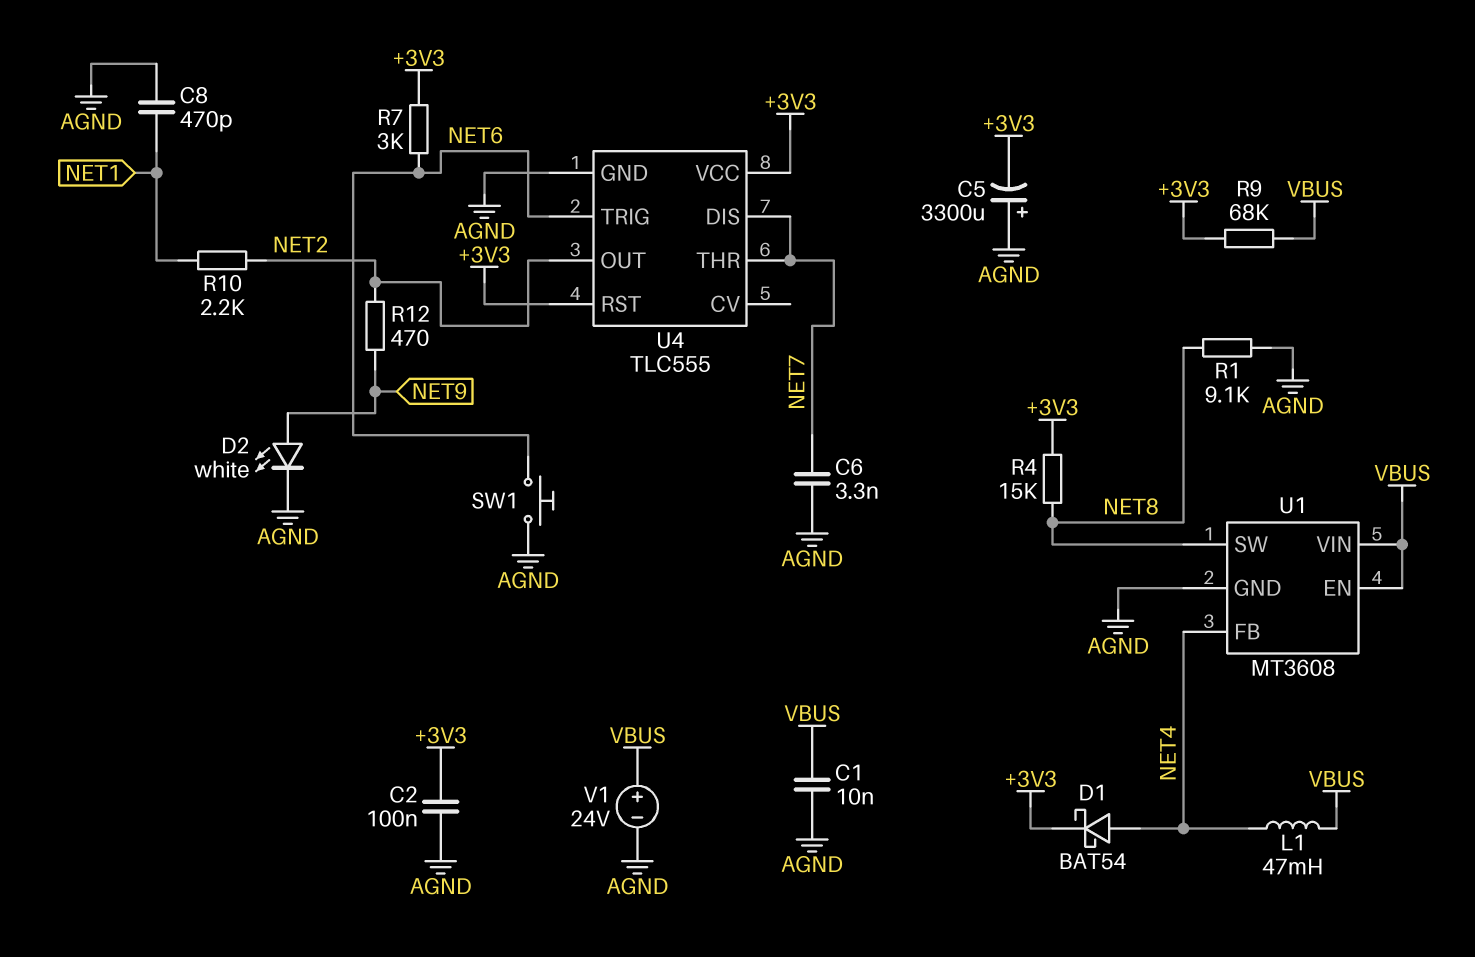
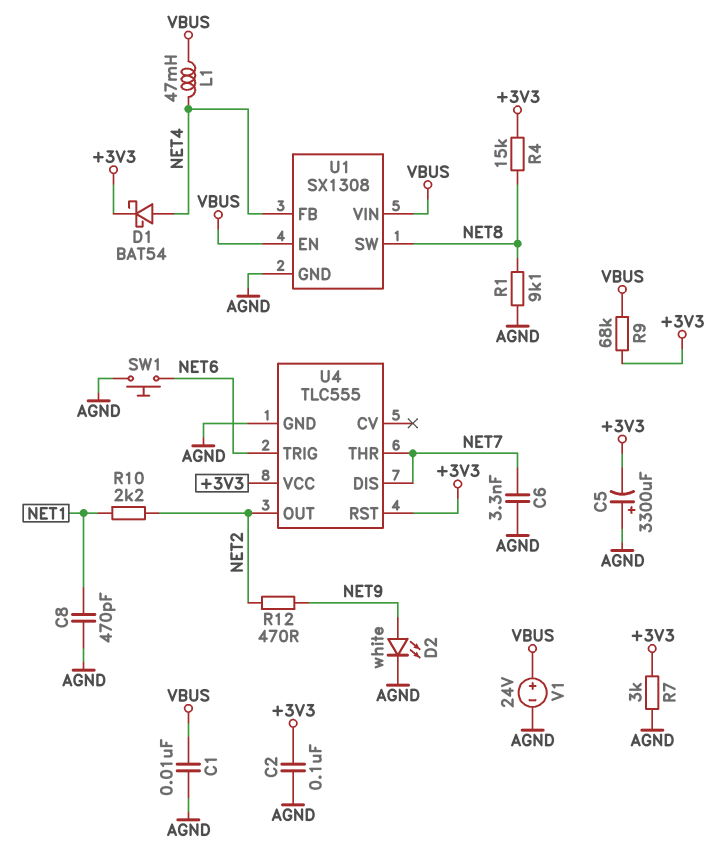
R7: 3k (+3V3, NET6) -> 3k (+3V3, AGND)
U1: MT3608 -> SX1308

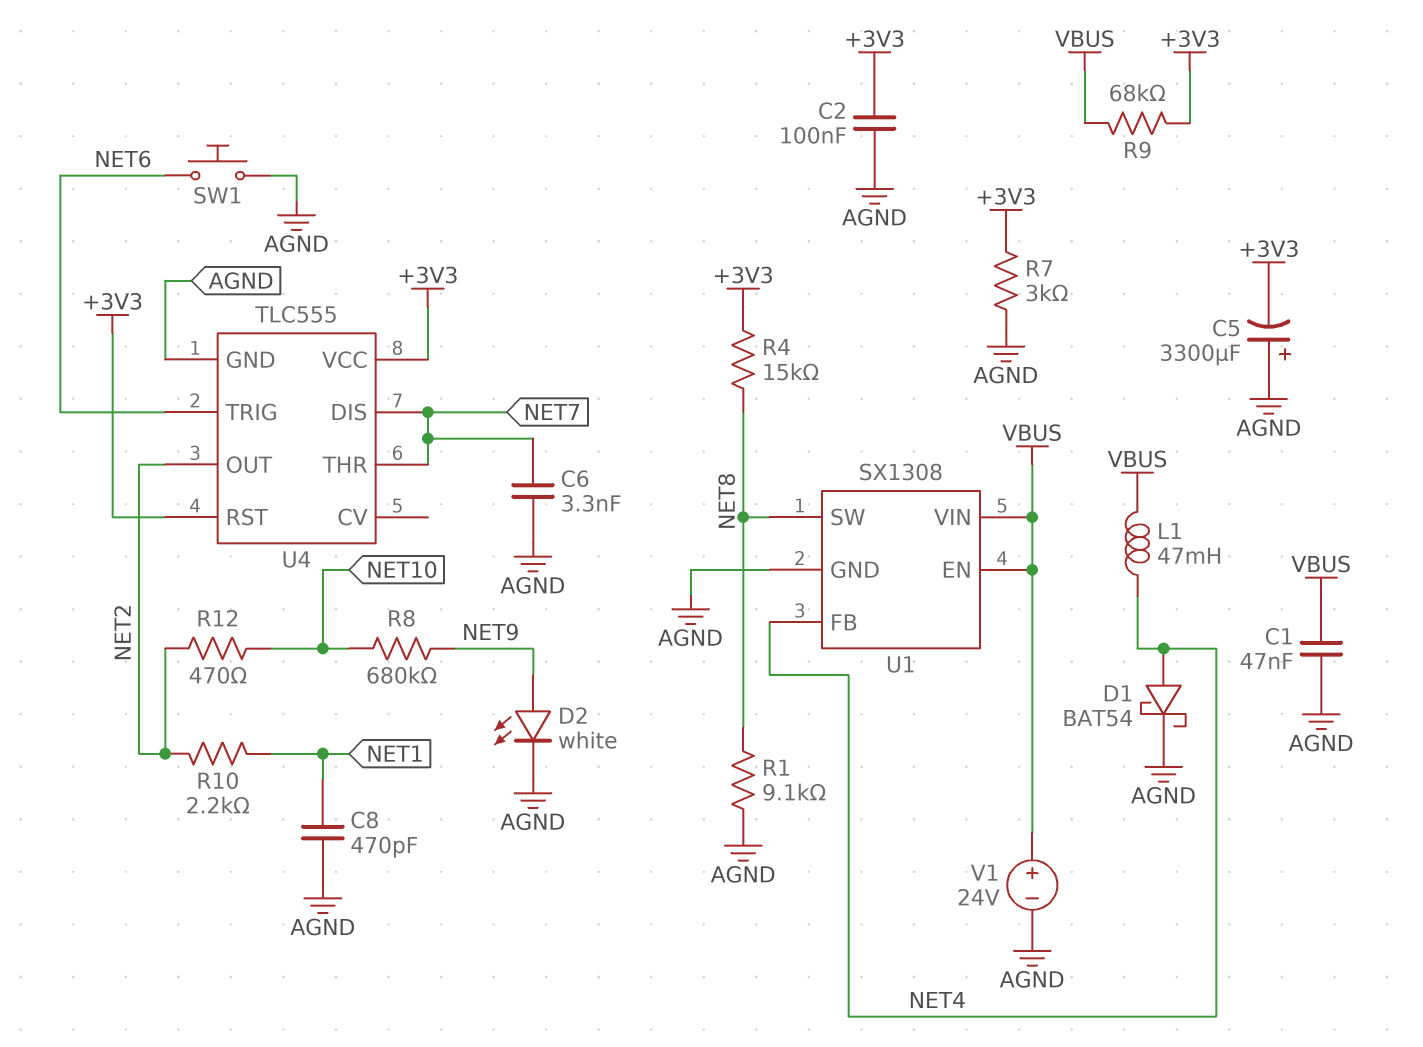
C1: 10nF (AGND, VBUS) -> 47nF (AGND, VBUS)
D1: schottky BAT54 (A NET4, K +3V3) -> schottky BAT54 (A NET4, K AGND)
R8: none -> 680k (NET9, NET10)
R12: 470 (NET2, NET9) -> 470 (NET2, NET10)

